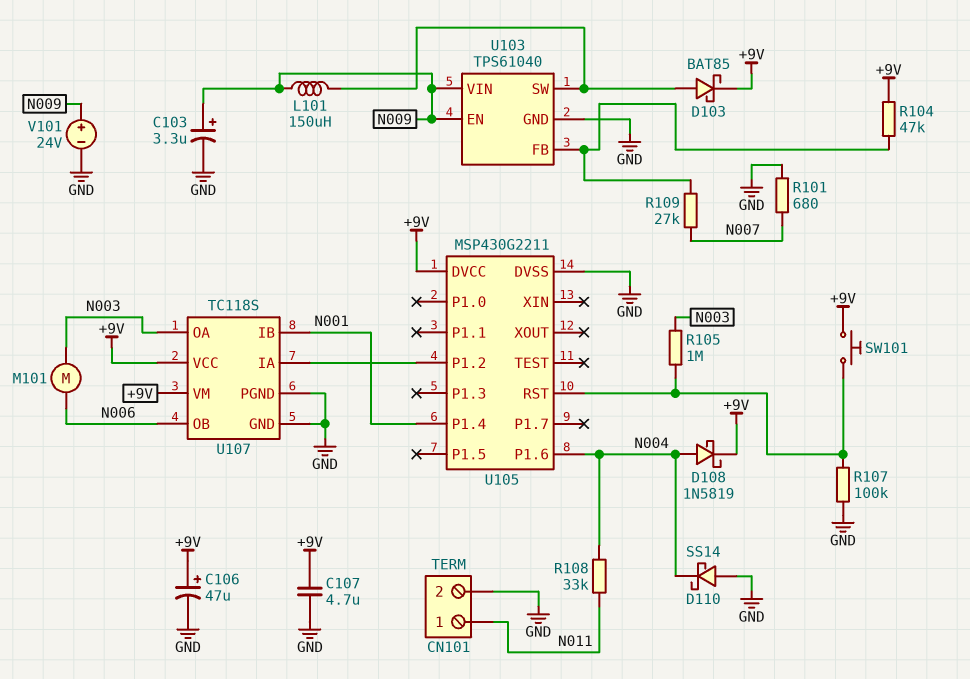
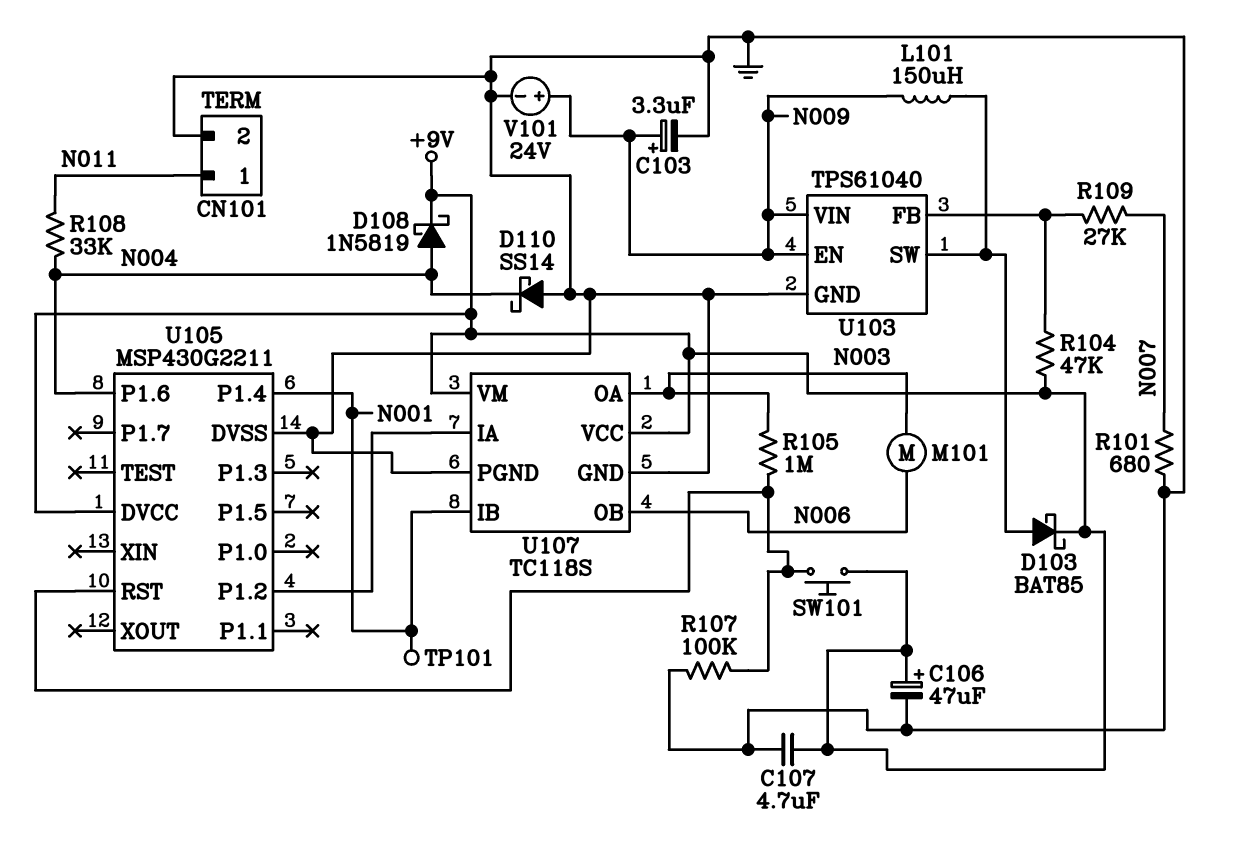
TP101: none -> test point (N001)

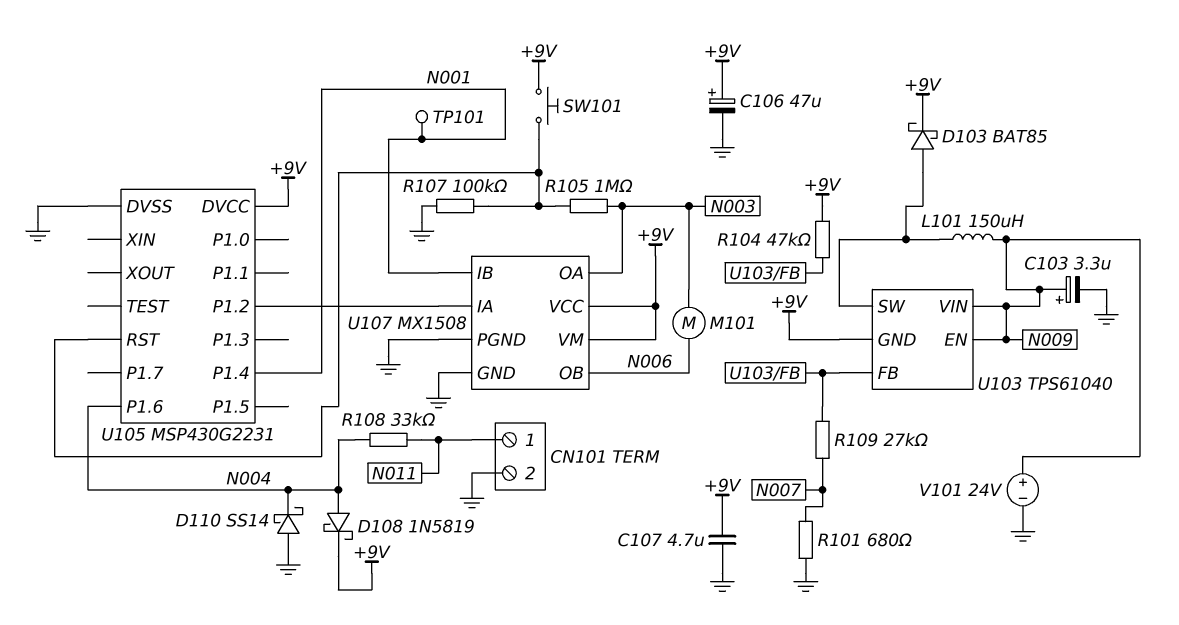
U103 pin GND: GND -> +9V
U105: MSP430G2211 -> MSP430G2231
U107: TC118S -> MX1508

